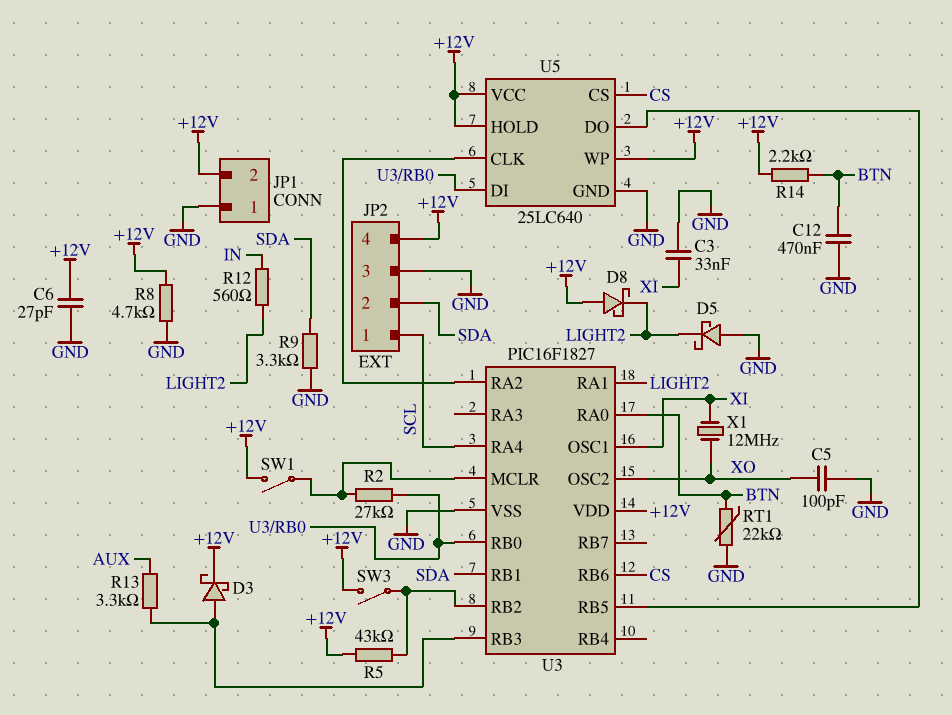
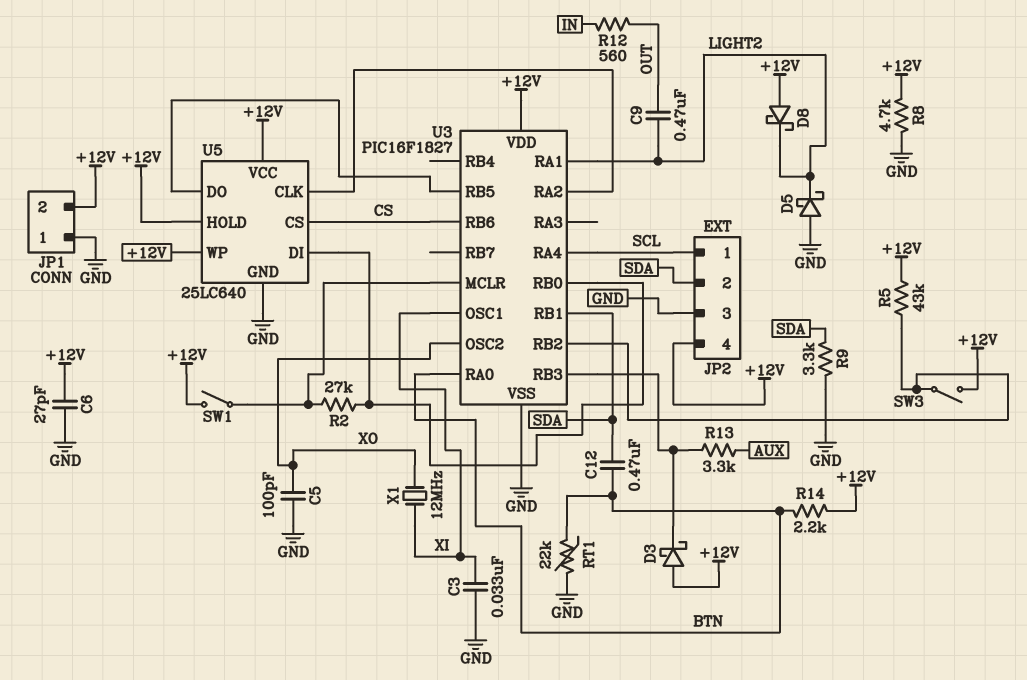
C9: none -> 470nF (LIGHT2, OUT)
C12: 470nF (BTN, GND) -> 470nF (BTN, SDA)
D3: schottky (A U3/RB3, K +12V) -> schottky (A +12V, K U3/RB3)
R12: 560 (IN, LIGHT2) -> 560 (IN, OUT)

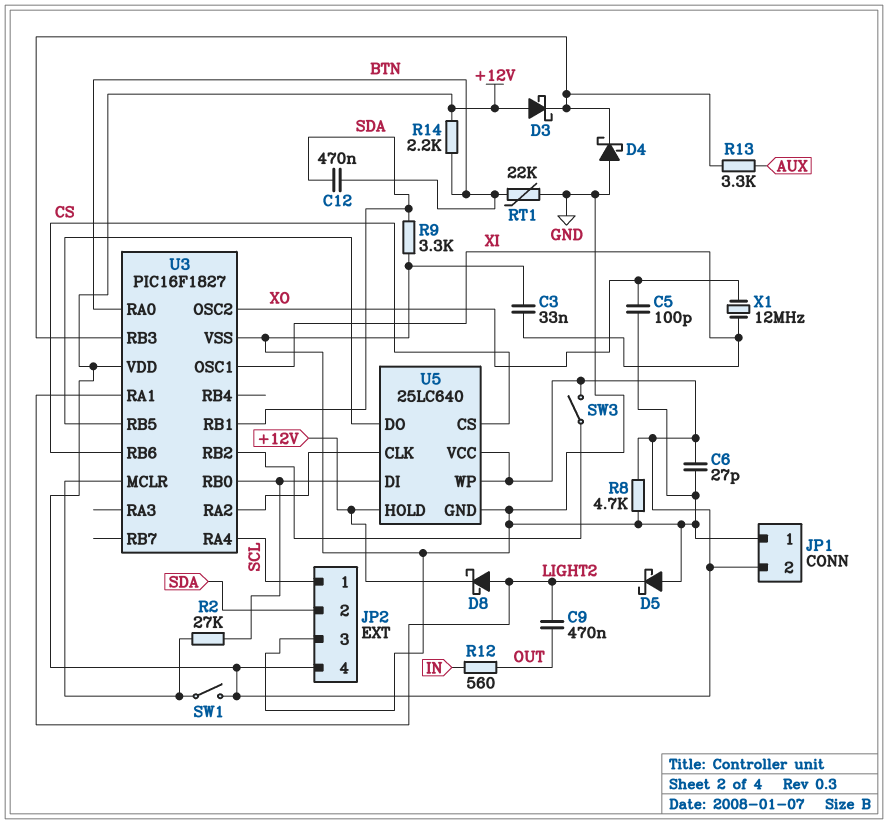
D4: none -> schottky (A GND, K U3/RB3)
D8: schottky (A +12V, K LIGHT2) -> schottky (A LIGHT2, K +12V)
R5: 43k (+12V, U3/RB2) -> none

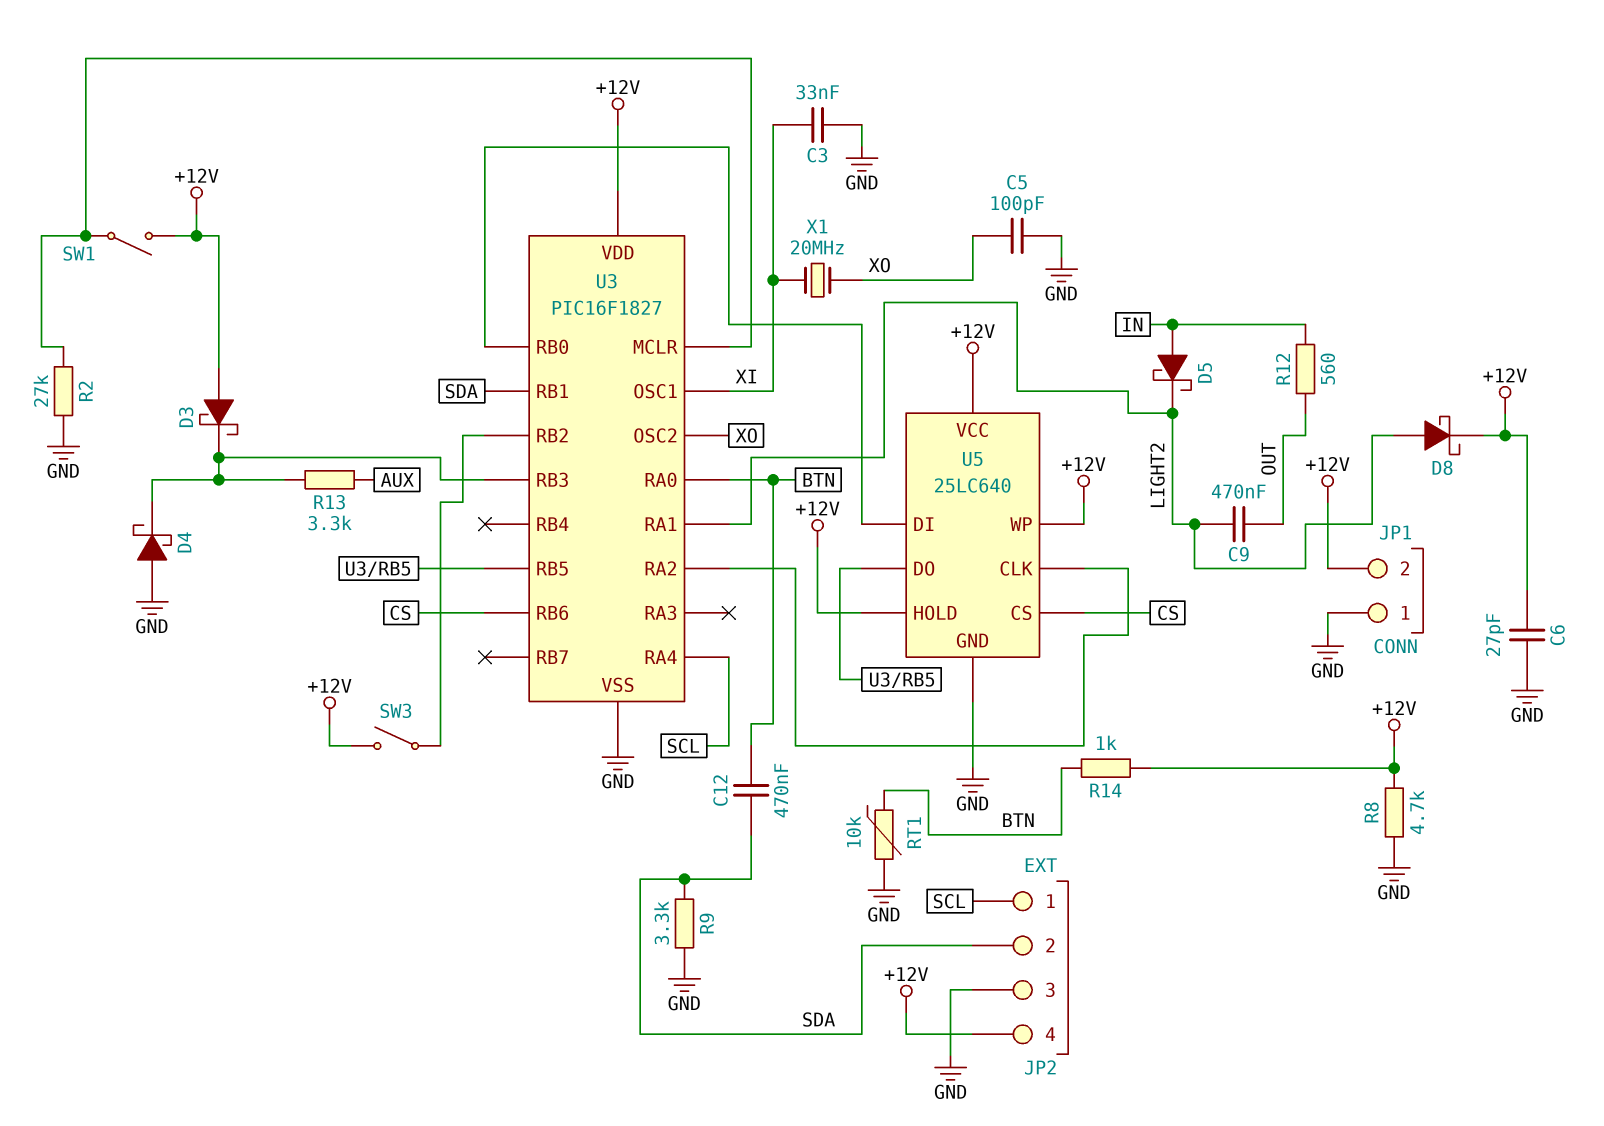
D5: schottky (A GND, K LIGHT2) -> schottky (A IN, K LIGHT2)
R2: 27k (U3/MCLR, U3/RB0) -> 27k (GND, U3/MCLR)
R14: 2.2k (+12V, BTN) -> 1k (+12V, BTN)
RT1: 22k (BTN, GND) -> 10k (BTN, GND)
X1: 12MHz (XI, XO) -> 20MHz (XI, XO)

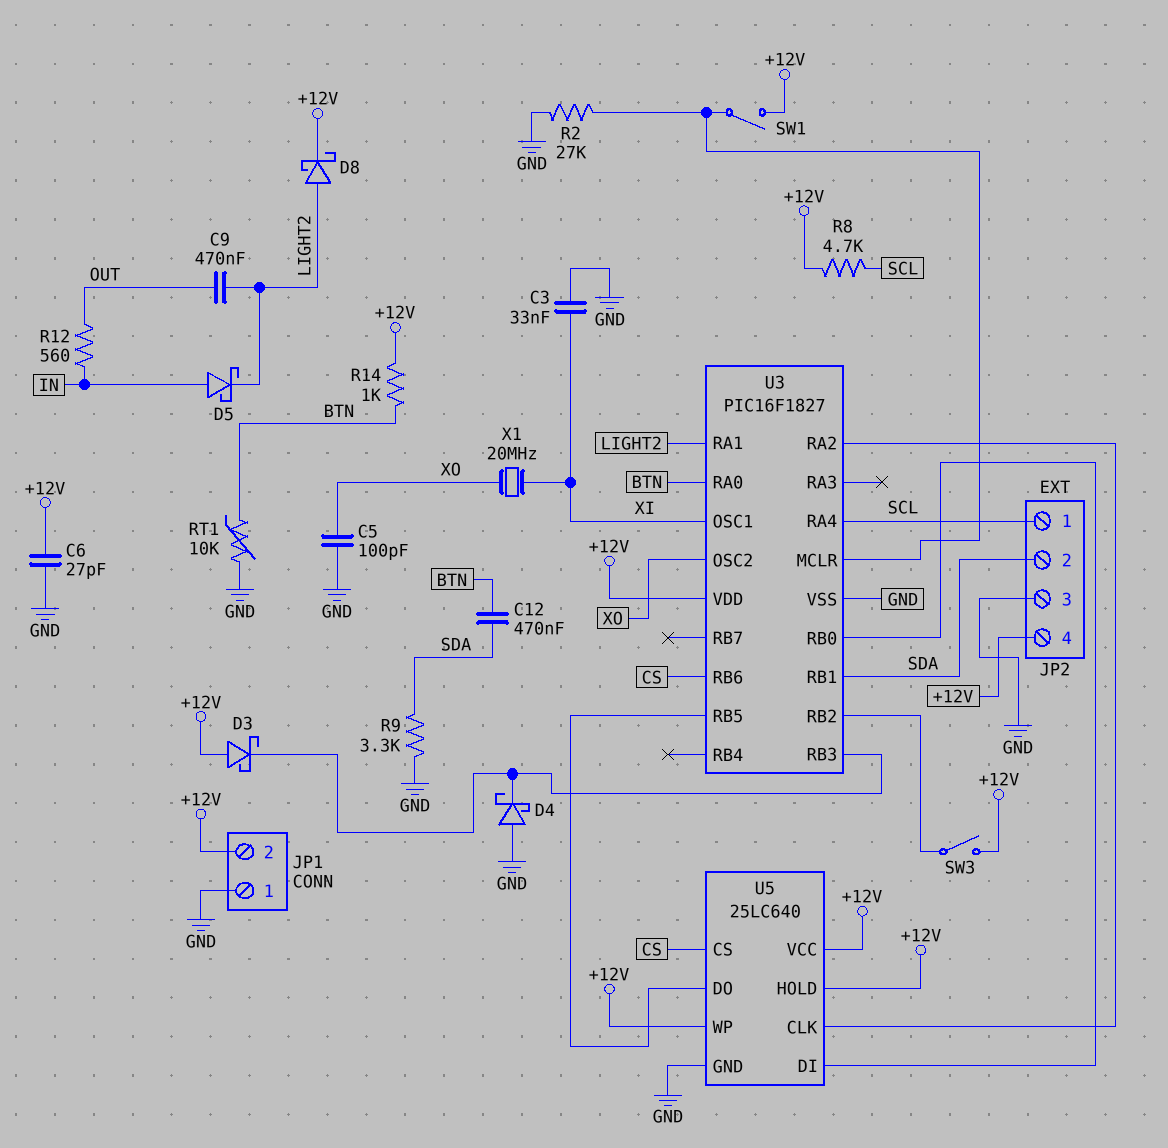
R8: 4.7k (+12V, GND) -> 4.7k (+12V, SCL)
R13: 3.3k (AUX, U3/RB3) -> none

